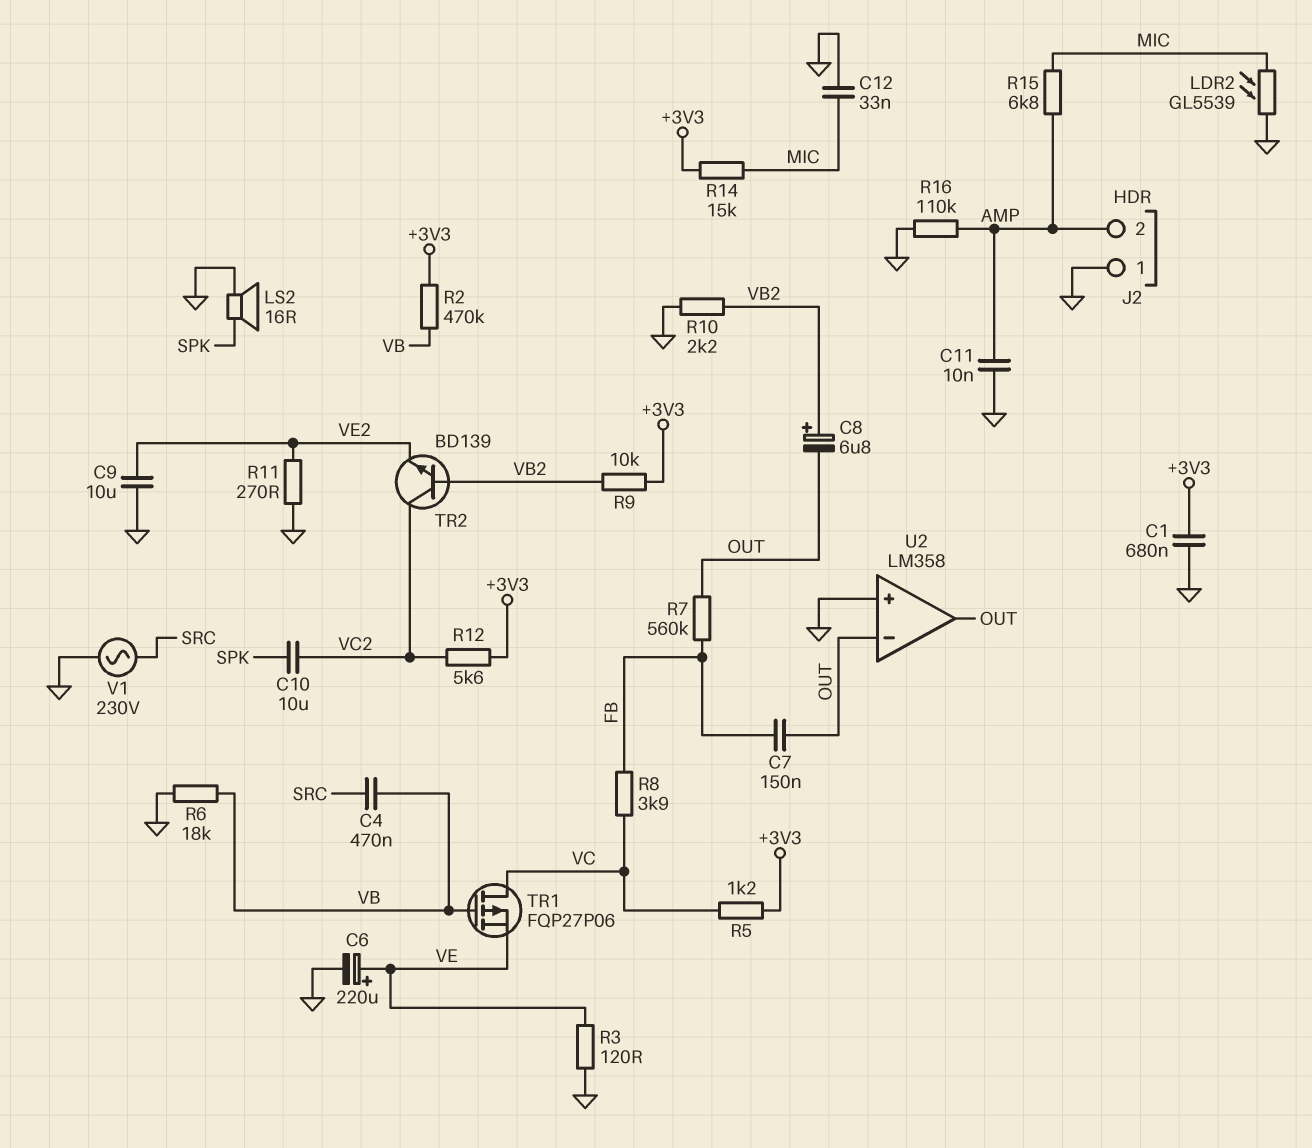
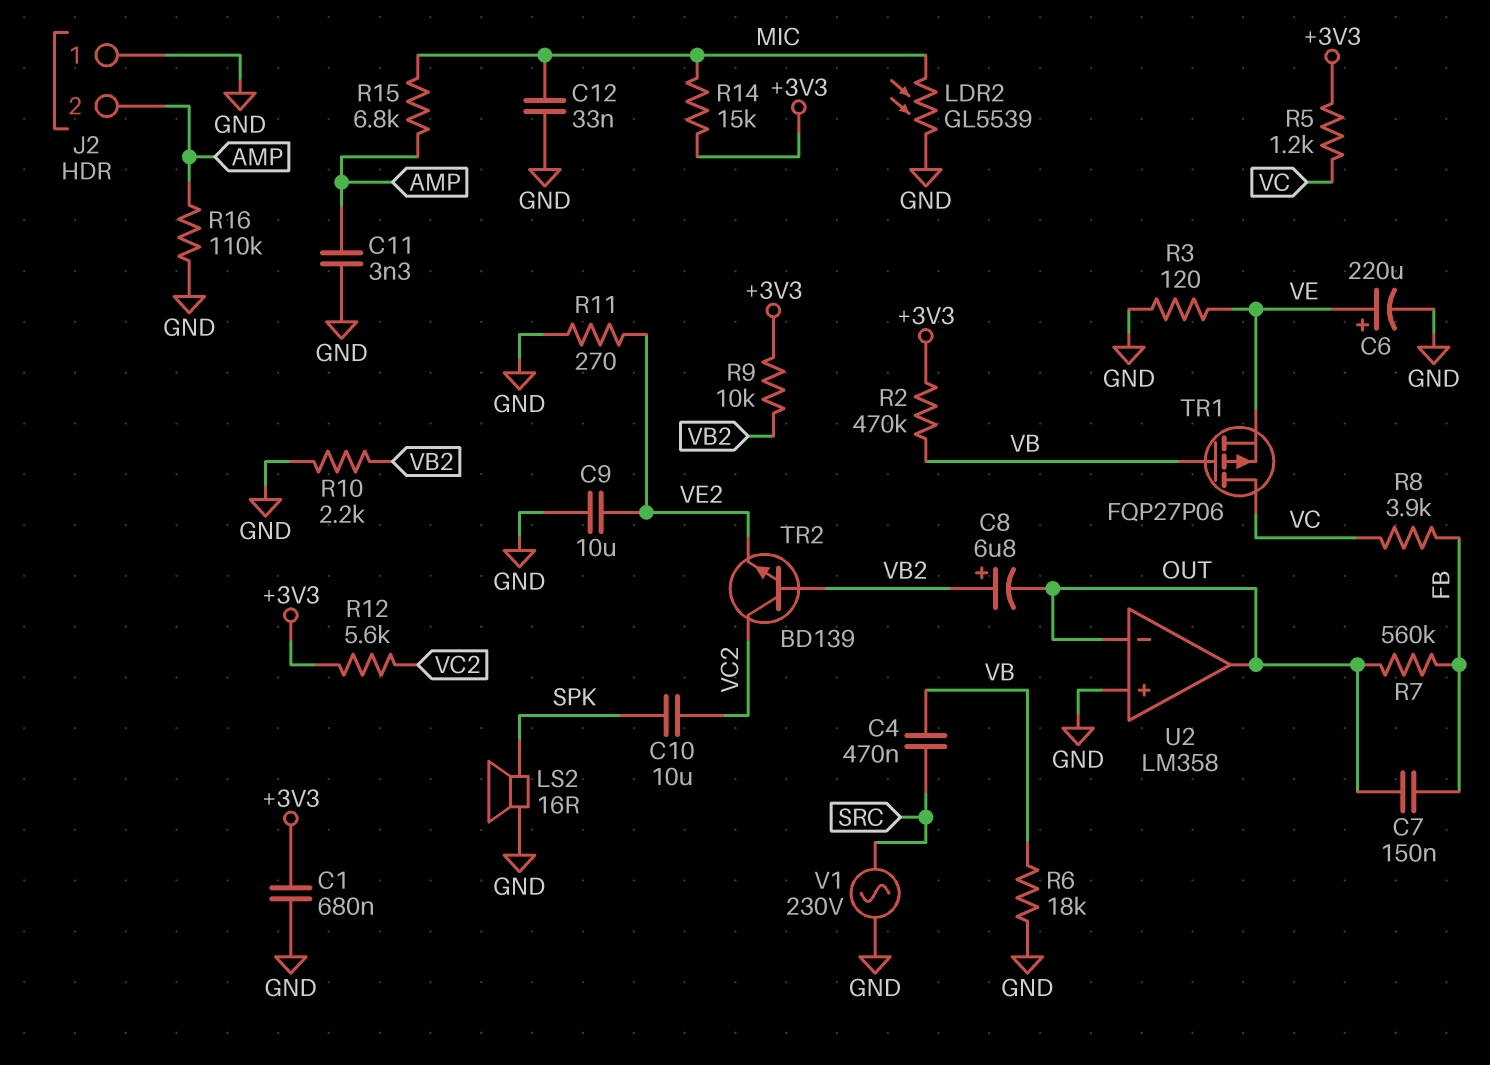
C11: 10nF (AMP, GND) -> 3.3nF (AMP, GND)

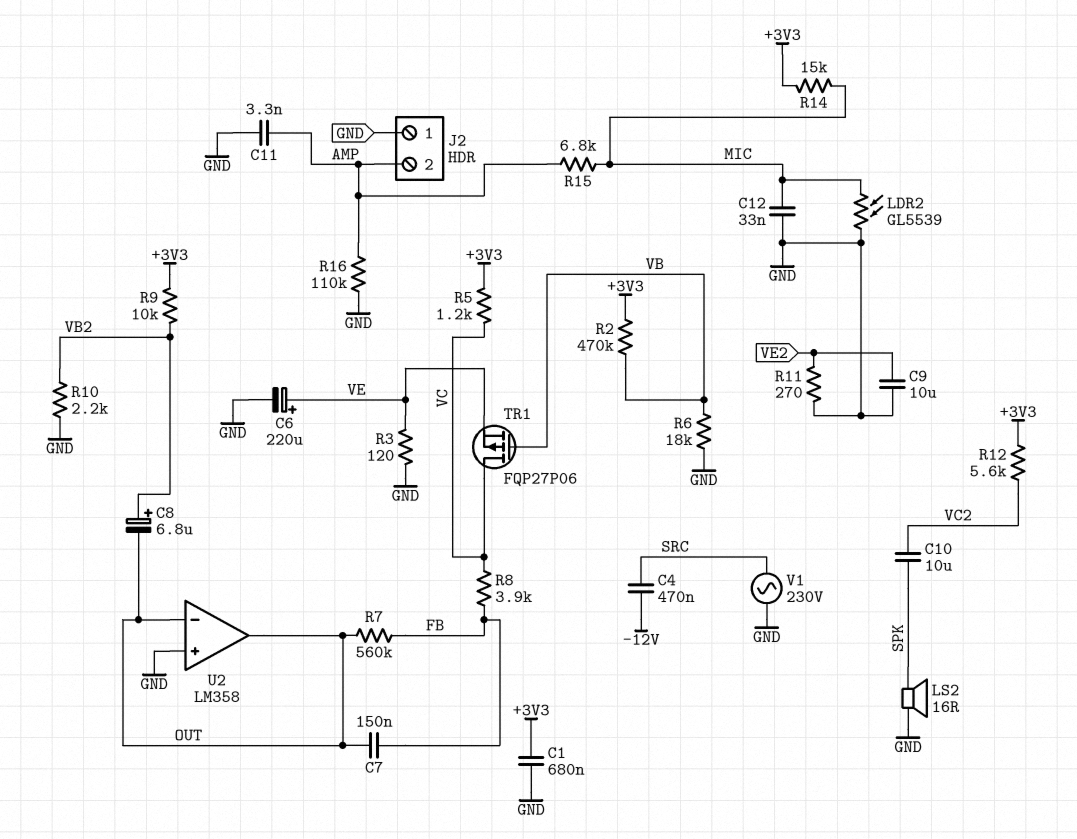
C4: 470nF (SRC, VB) -> 470nF (-12V, SRC)
TR2: NPN BD139 (B VB2, C VC2, E VE2) -> none

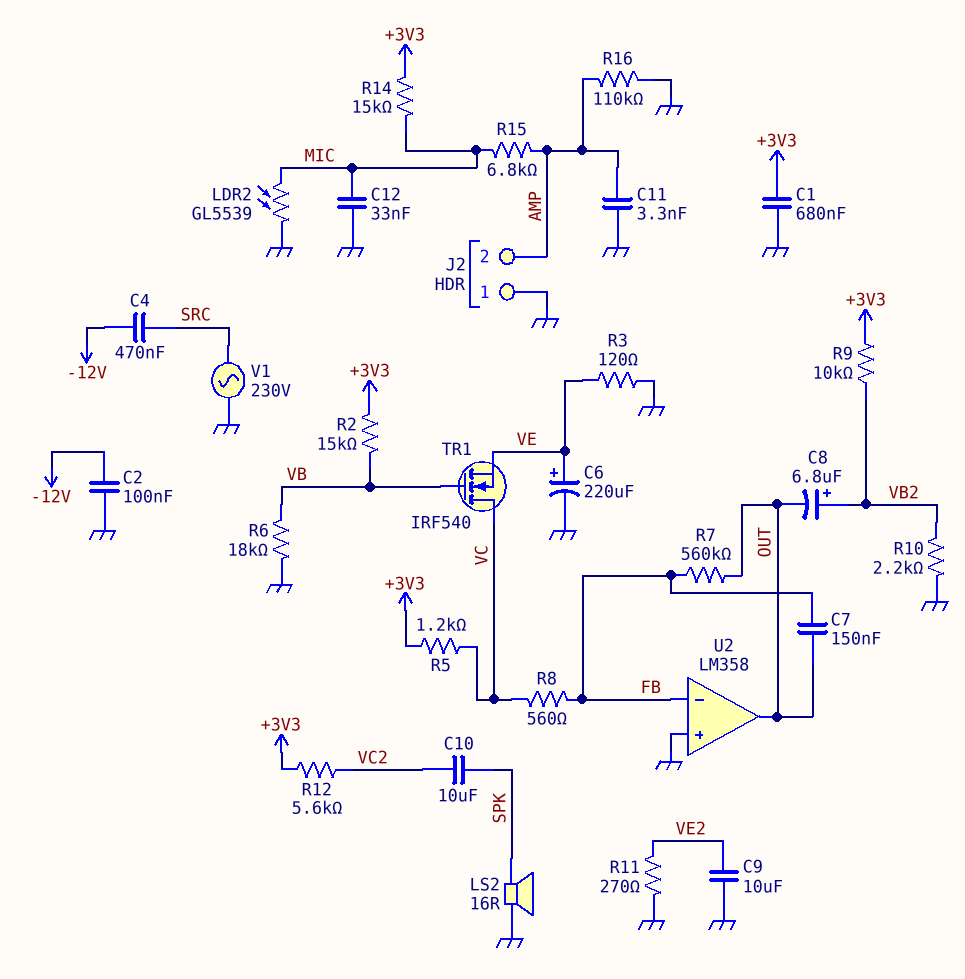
C2: none -> 100nF (-12V, GND)
R2: 470k (+3V3, VB) -> 15k (+3V3, VB)
R8: 3.9k (FB, VC) -> 560 (FB, VC)
TR1: PMOS FQP27P06 (G VB, D VC, S VE) -> NMOS IRF540 (G VB, D VC, S VE)
U2 pin in-: OUT -> FB

